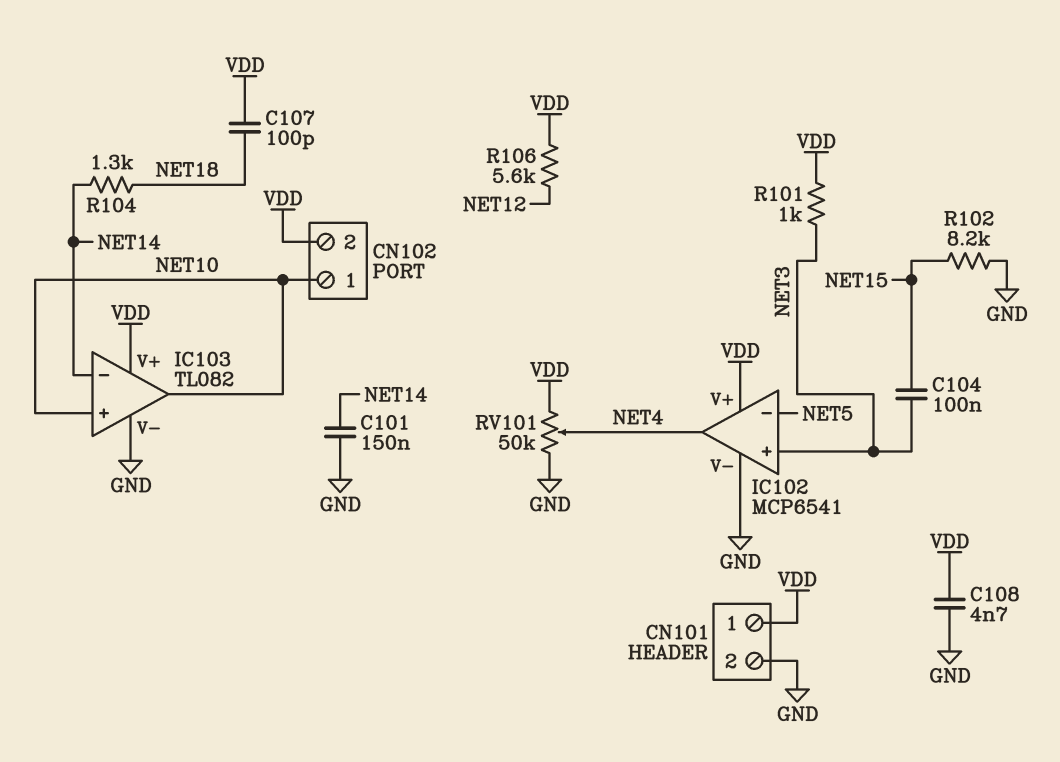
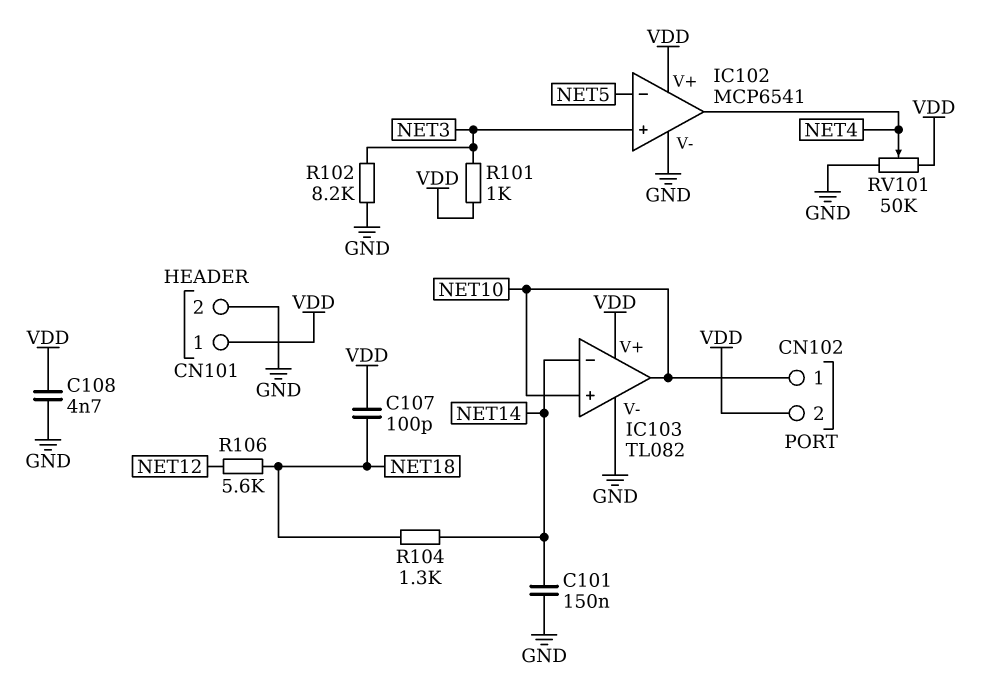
C104: 100nF (NET3, NET15) -> none
R102: 8.2k (GND, NET15) -> 8.2k (GND, NET3)
R106: 5.6k (NET12, VDD) -> 5.6k (NET12, NET18)

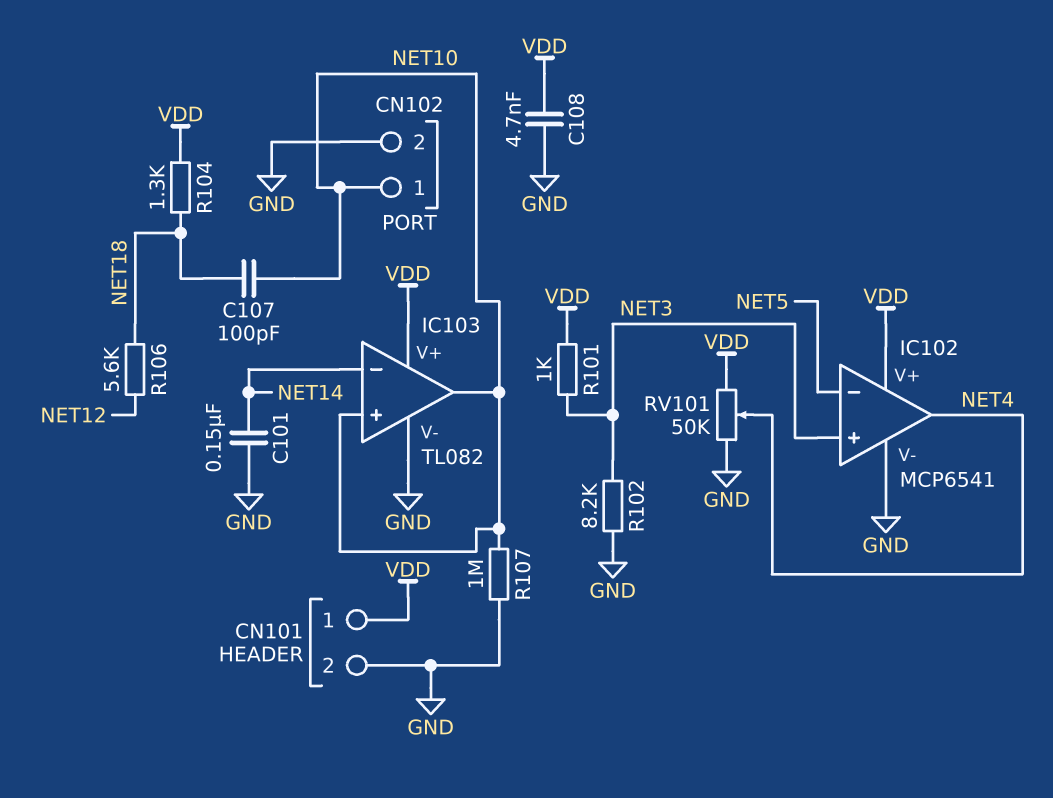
C107: 100pF (NET18, VDD) -> 100pF (NET10, NET18)
CN102 pin 2: VDD -> GND
R104: 1.3k (NET14, NET18) -> 1.3k (NET18, VDD)
R107: none -> 1M (GND, NET10)

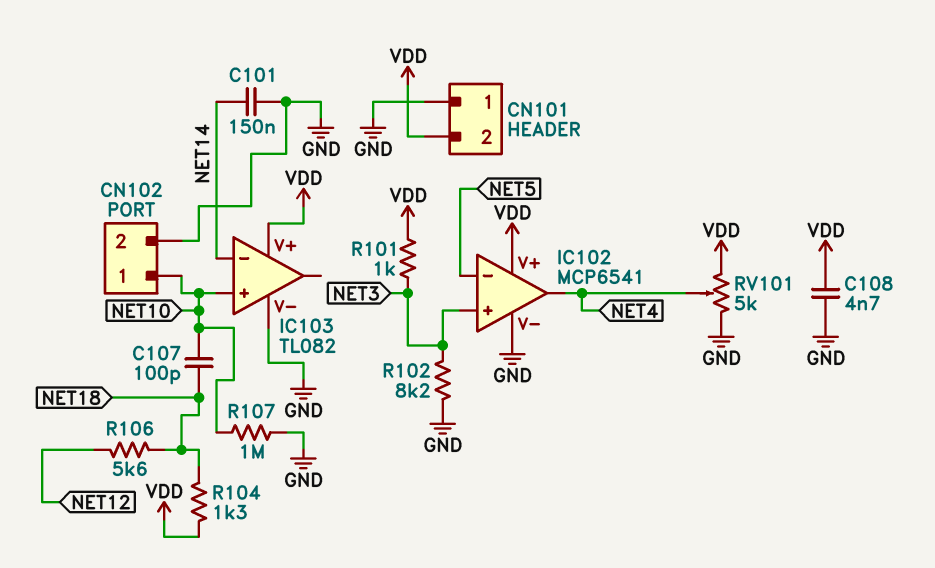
CN101 pin 1: VDD -> GND
CN101 pin 2: GND -> VDD
IC103 pin out: NET10 -> none
RV101: 50k (GND, VDD, wiper NET4) -> 5k (GND, VDD, wiper NET4)

